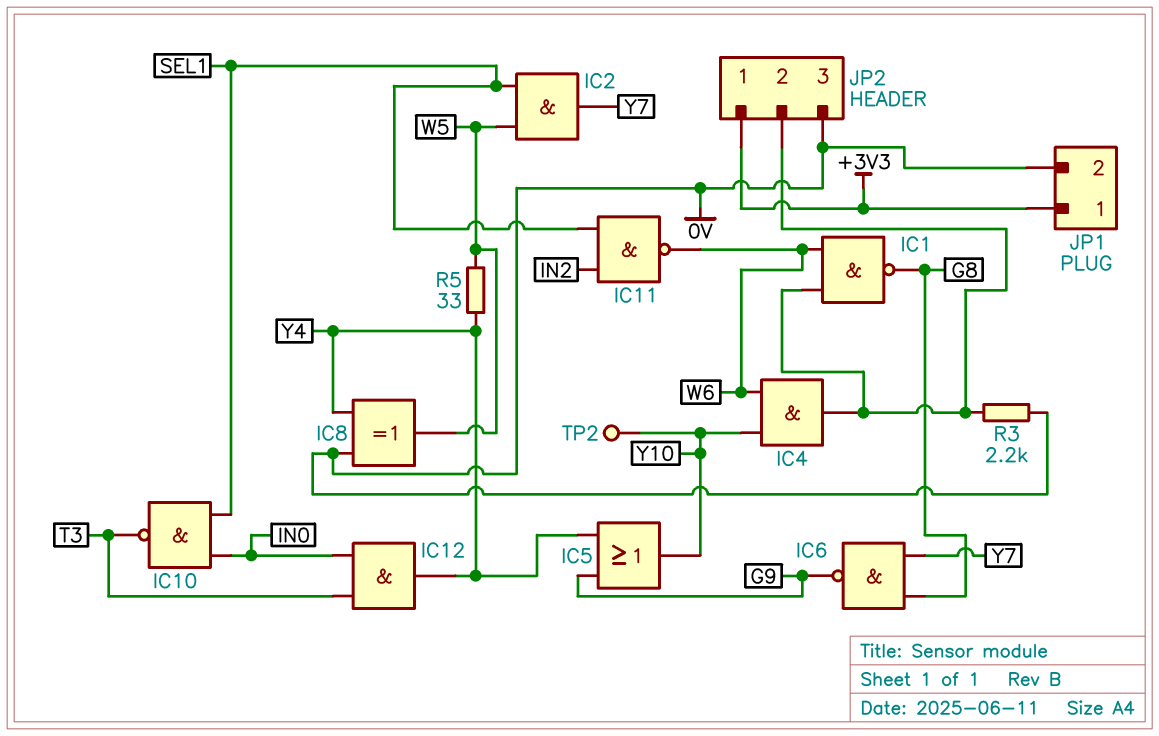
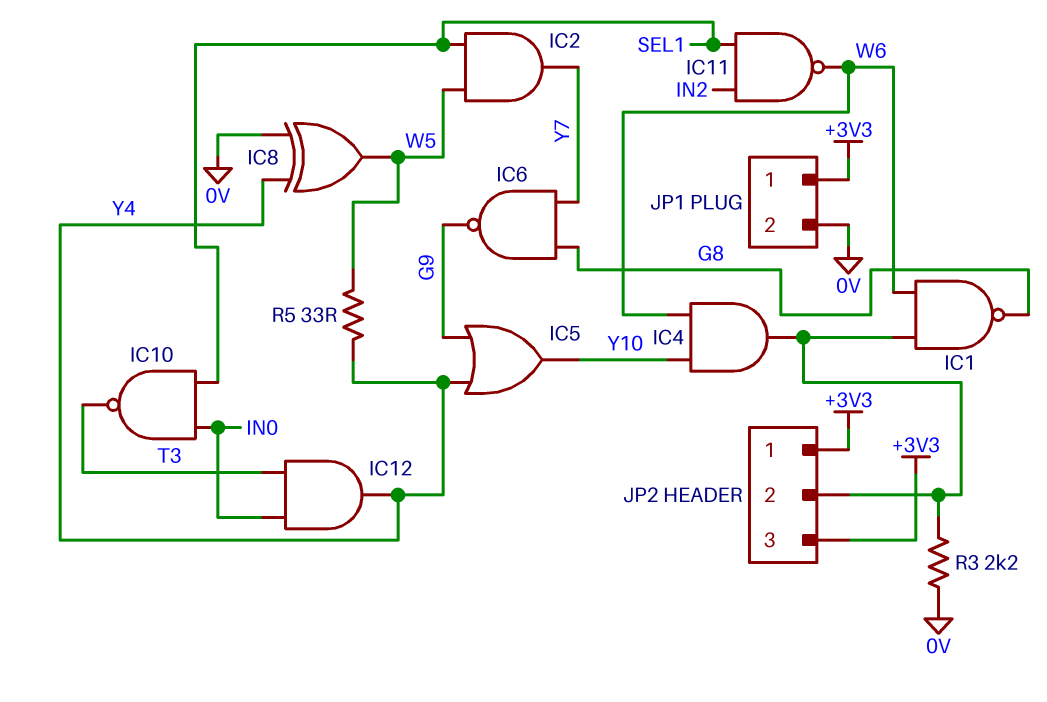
JP2 pin 3: 0V -> +3V3
TP2: test point (Y10) -> none

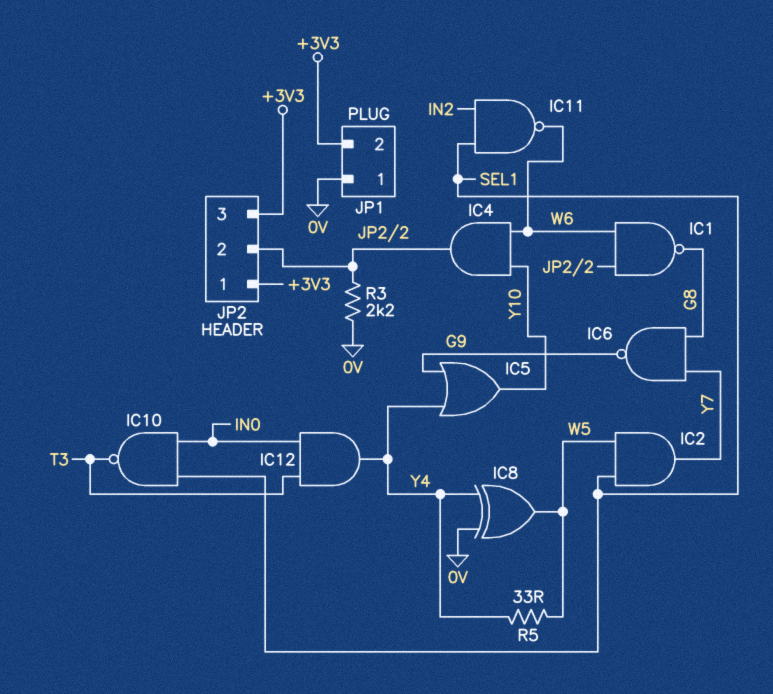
JP1 pin 1: +3V3 -> 0V
JP1 pin 2: 0V -> +3V3

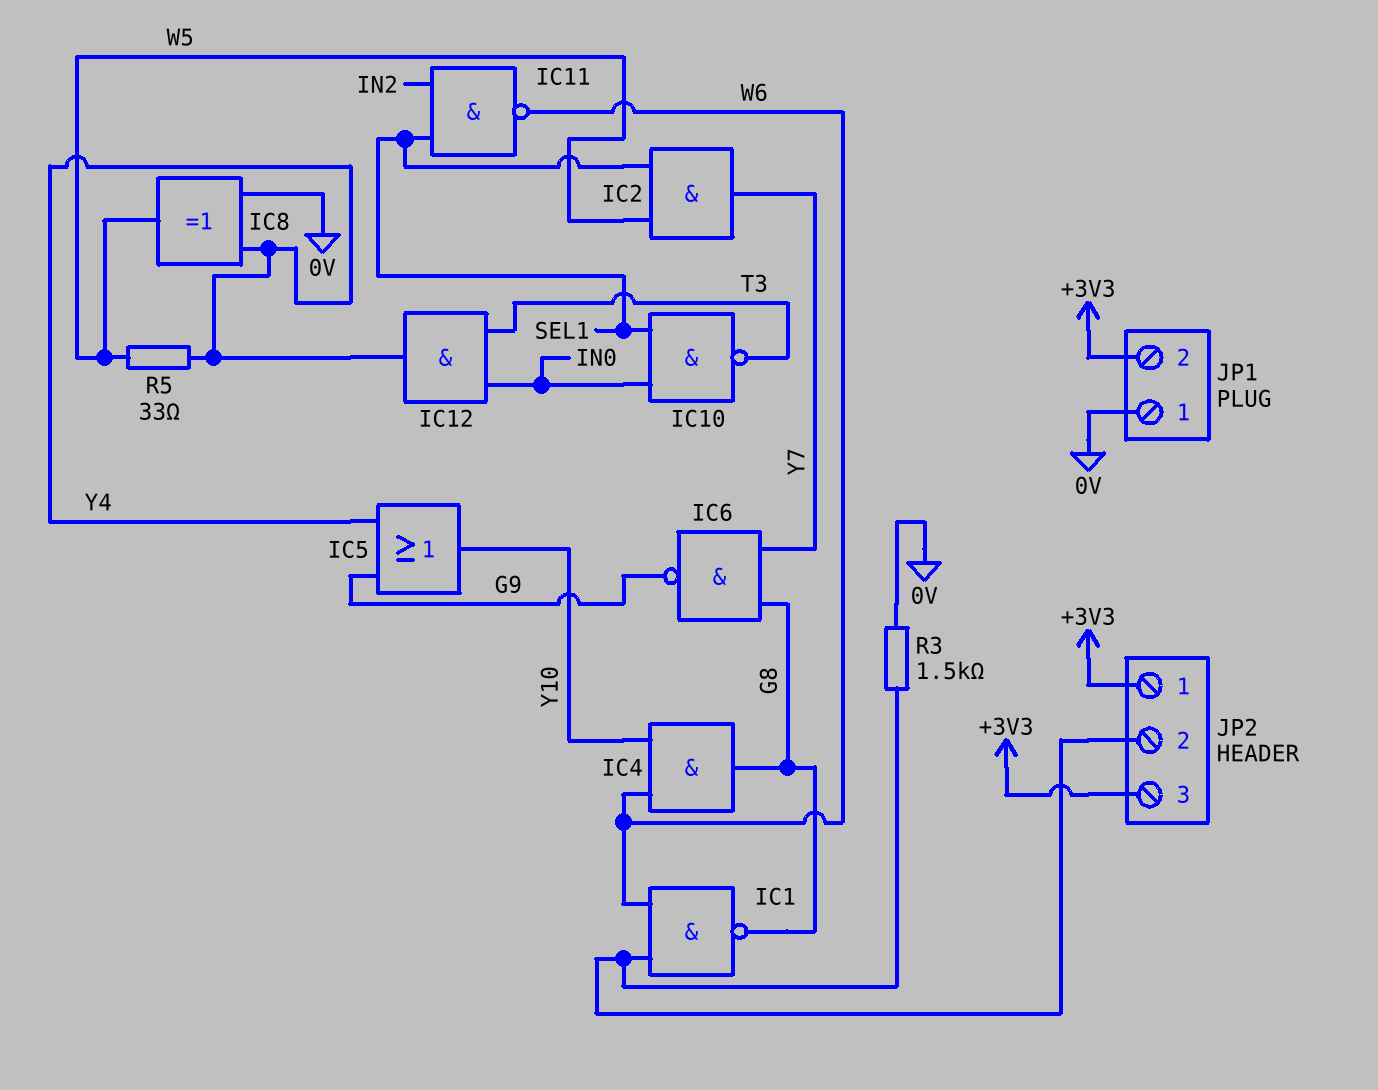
IC4: AND (in W6, in Y10, out JP2/2) -> AND (in W6, in Y10, out G8)
R3: 2.2k (0V, JP2/2) -> 1.5k (0V, JP2/2)

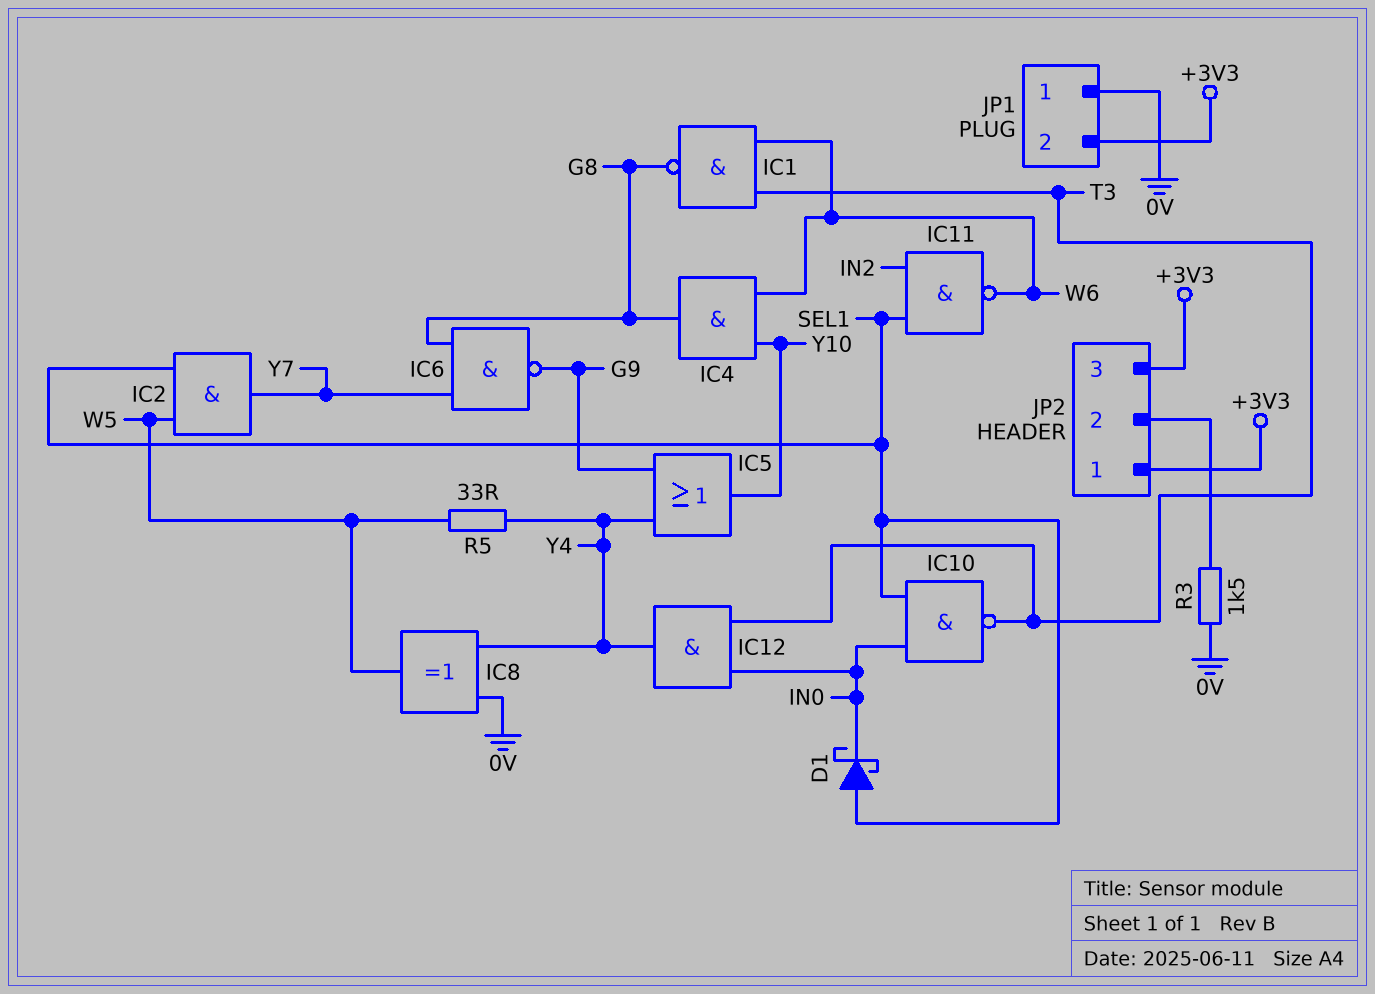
D1: none -> schottky (A SEL1, K IN0)
IC1: NAND (in JP2/2, in W6, out G8) -> NAND (in T3, in W6, out G8)

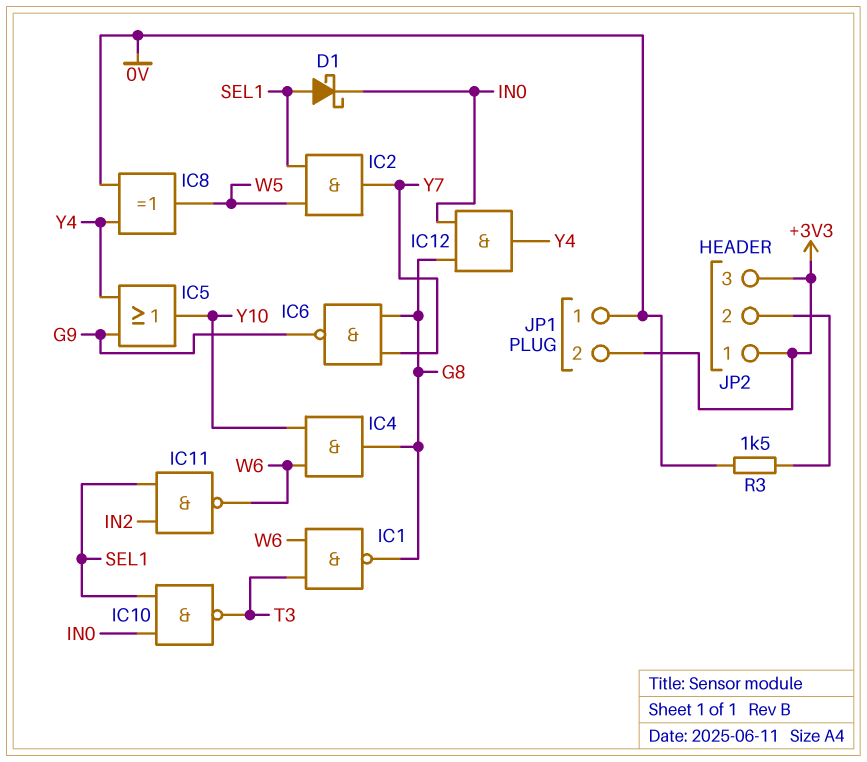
IC12: AND (in IN0, in T3, out Y4) -> AND (in G8, in IN0, out Y4)
R5: 33 (W5, Y4) -> none

